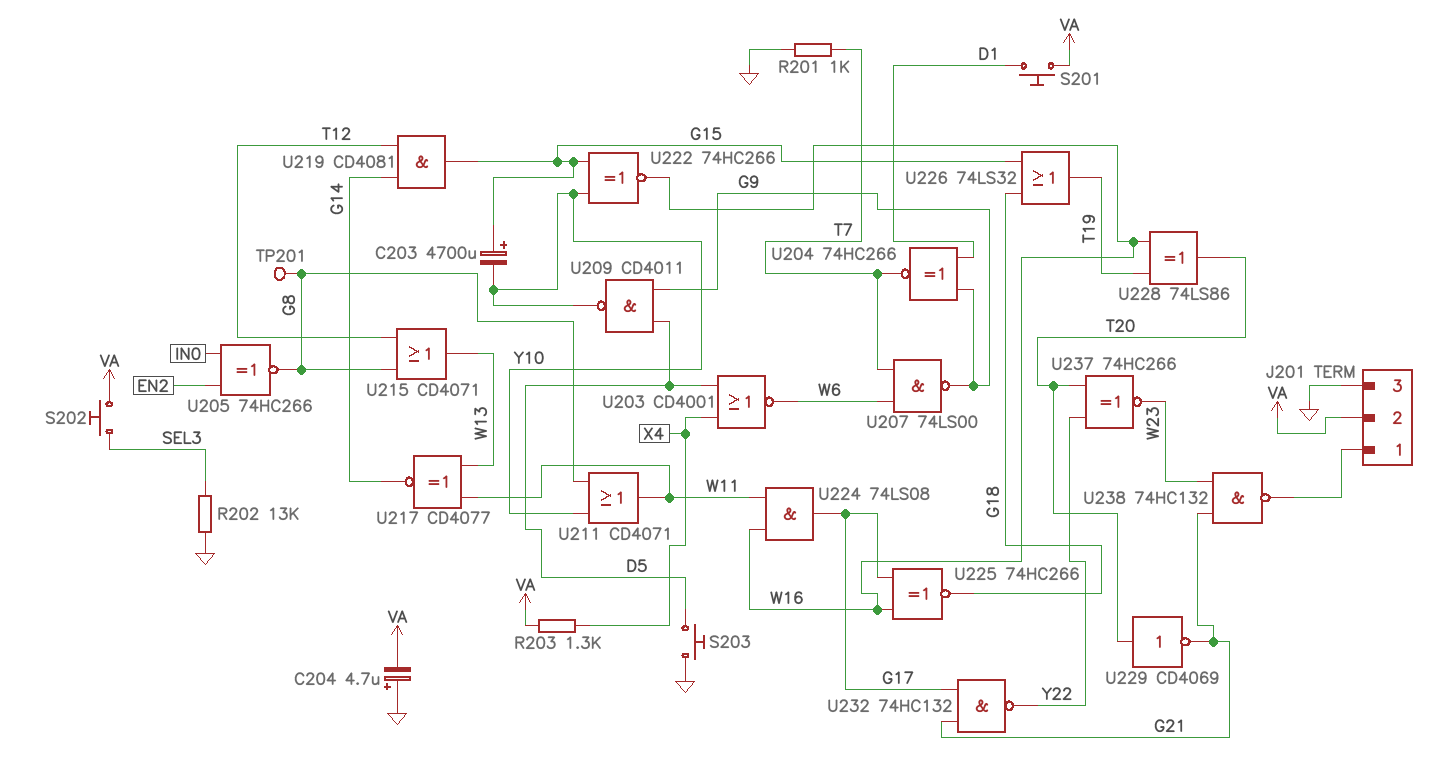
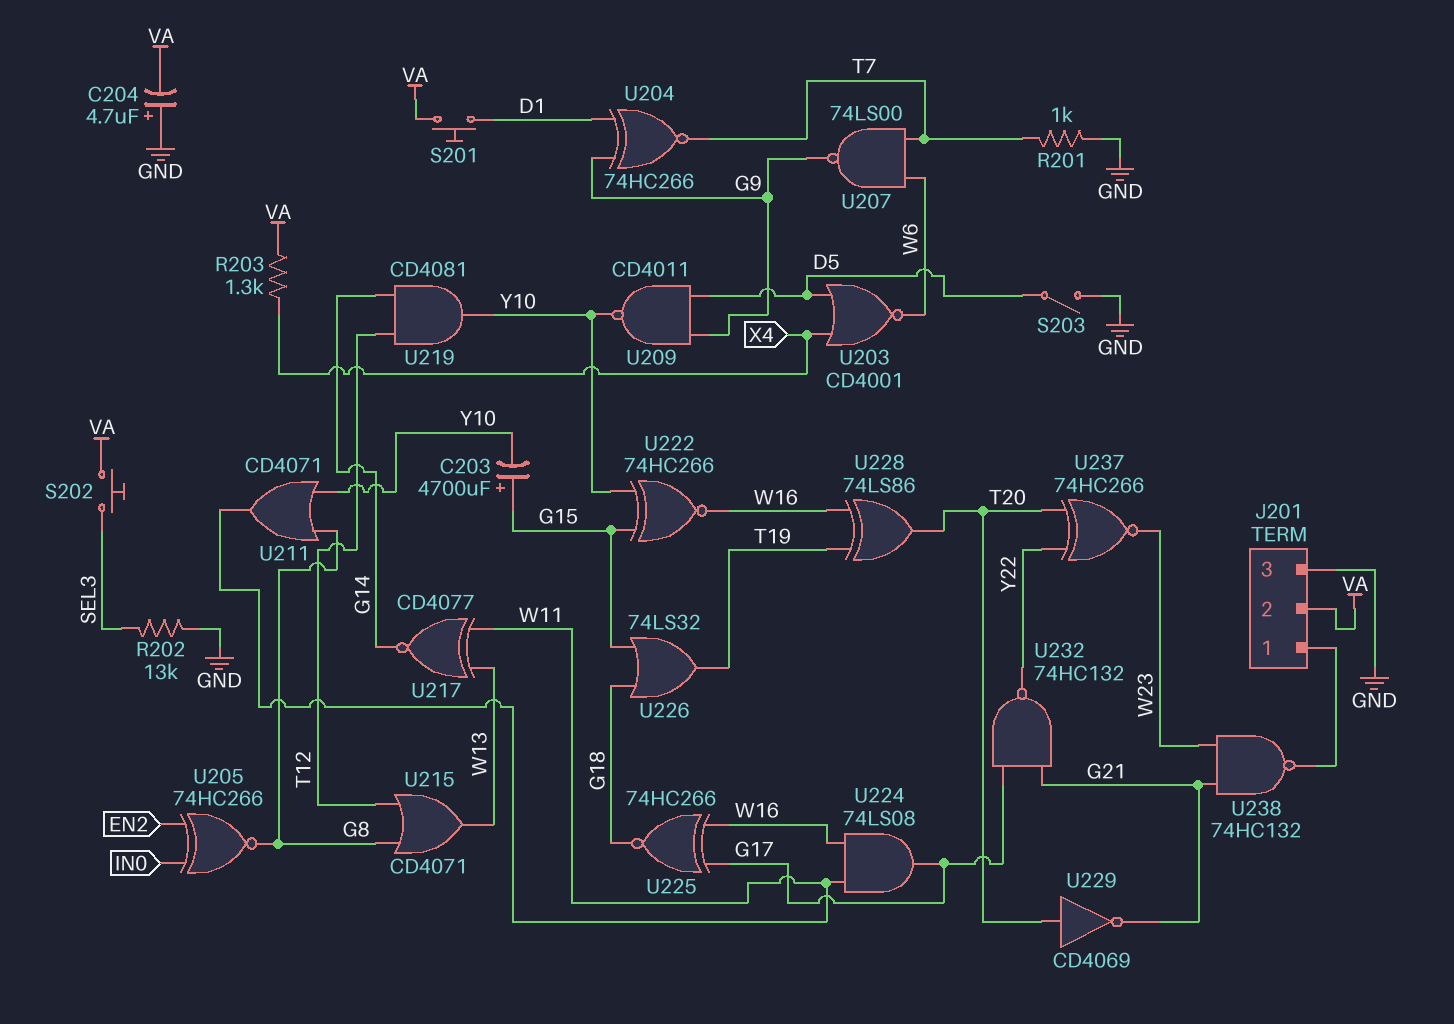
S203: button (D5, GND) -> switch (D5, GND)
TP201: test point (G8) -> none
U219: AND CD4081 (in G14, in T12, out G15) -> AND CD4081 (in G14, in T12, out Y10)

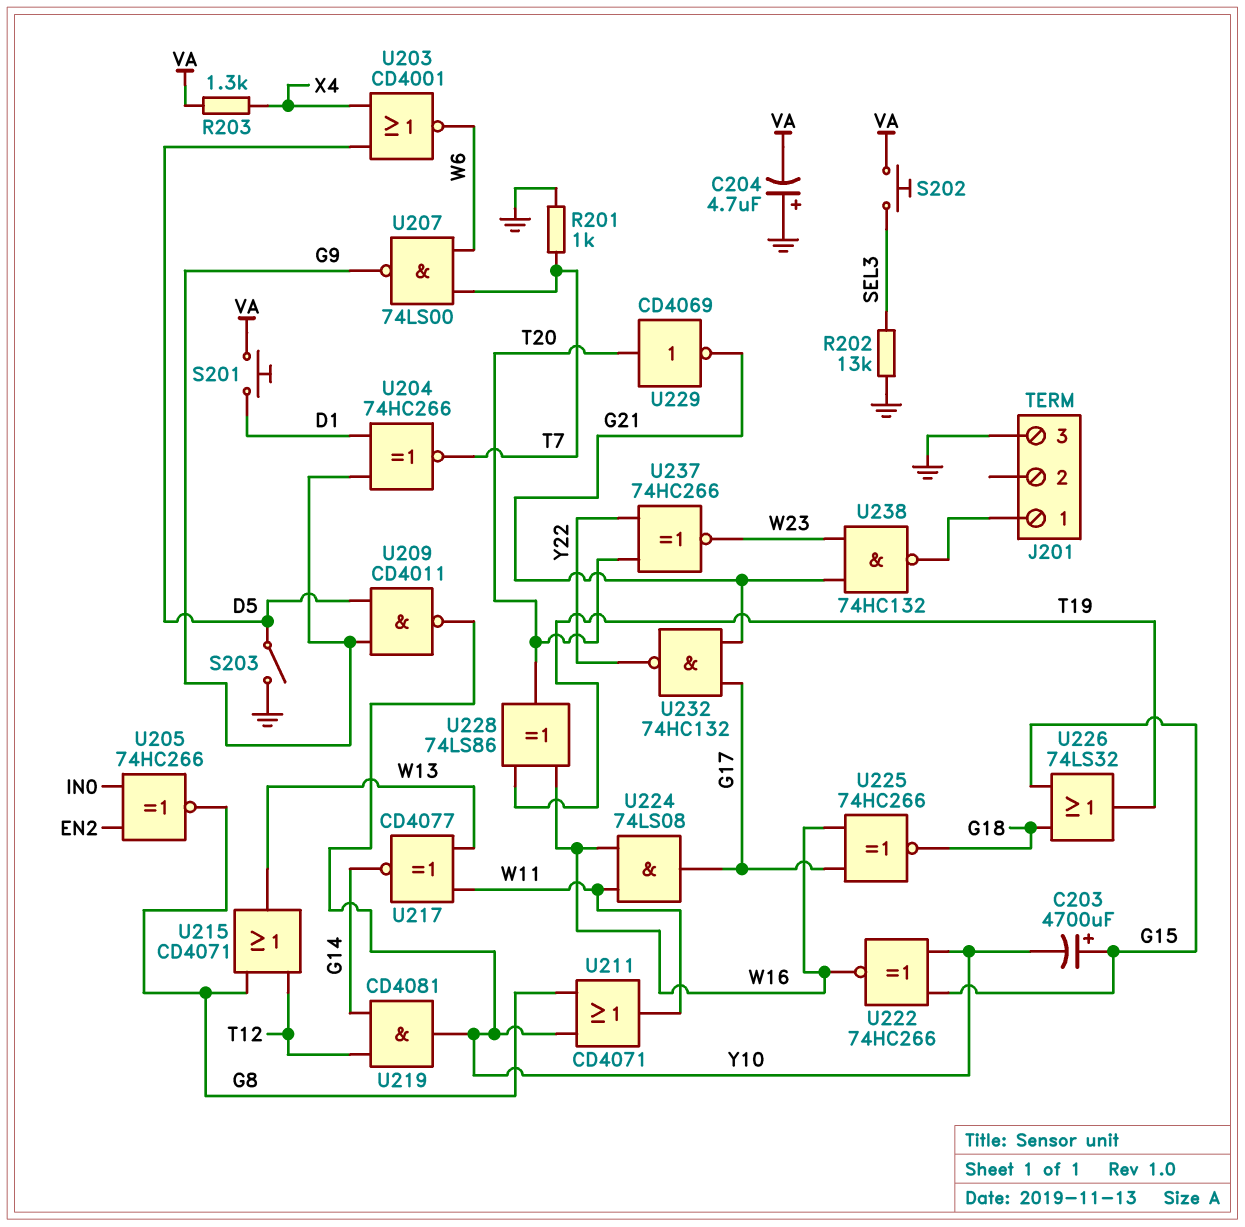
J201 pin 2: VA -> none

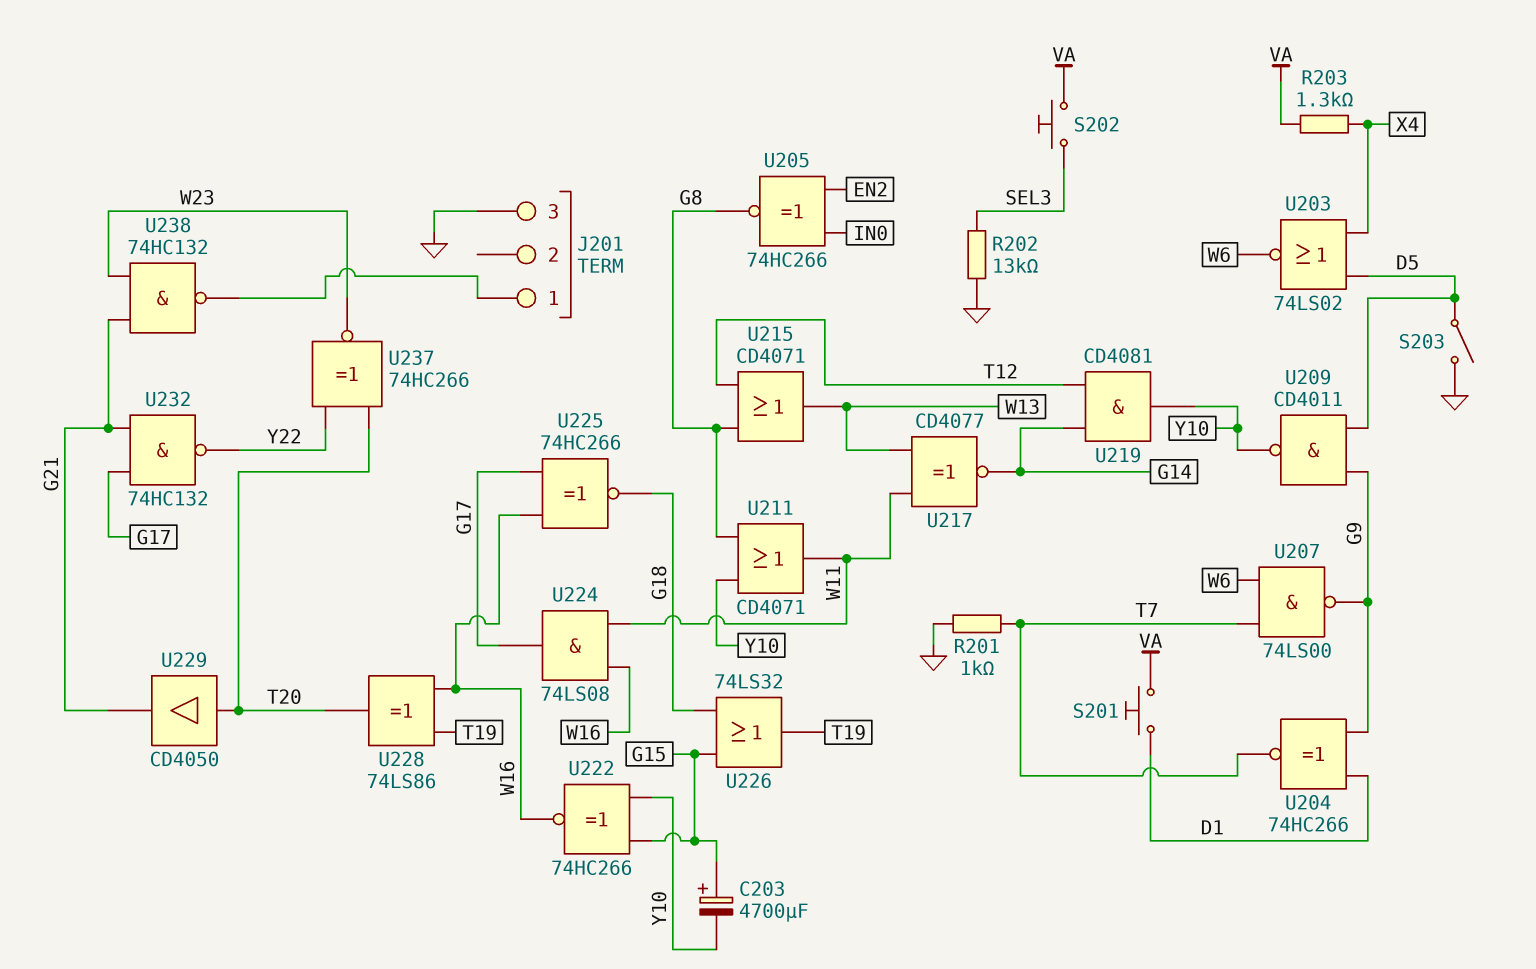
C204: 4.7uF (plus GND, minus VA) -> none
U203: NOR CD4001 (in D5, in X4, out W6) -> NOR 74LS02 (in D5, in X4, out W6)
U229: NOT CD4069 (in T20, out G21) -> buffer CD4050 (in T20, out G21)

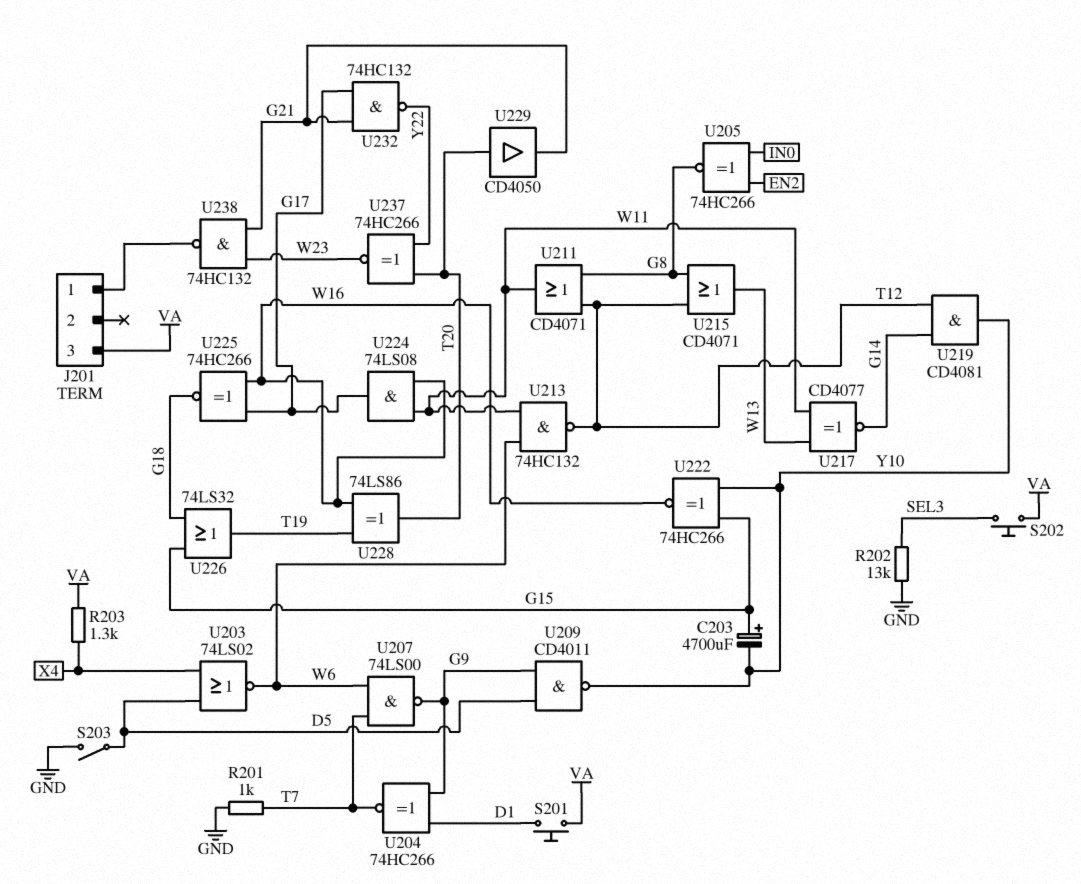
J201 pin 3: GND -> VA
U211: OR CD4071 (in G8, in Y10, out W11) -> OR CD4071 (in G8, in T12, out W11)
U213: none -> NAND 74HC132 (in W6, in W11, out T12)

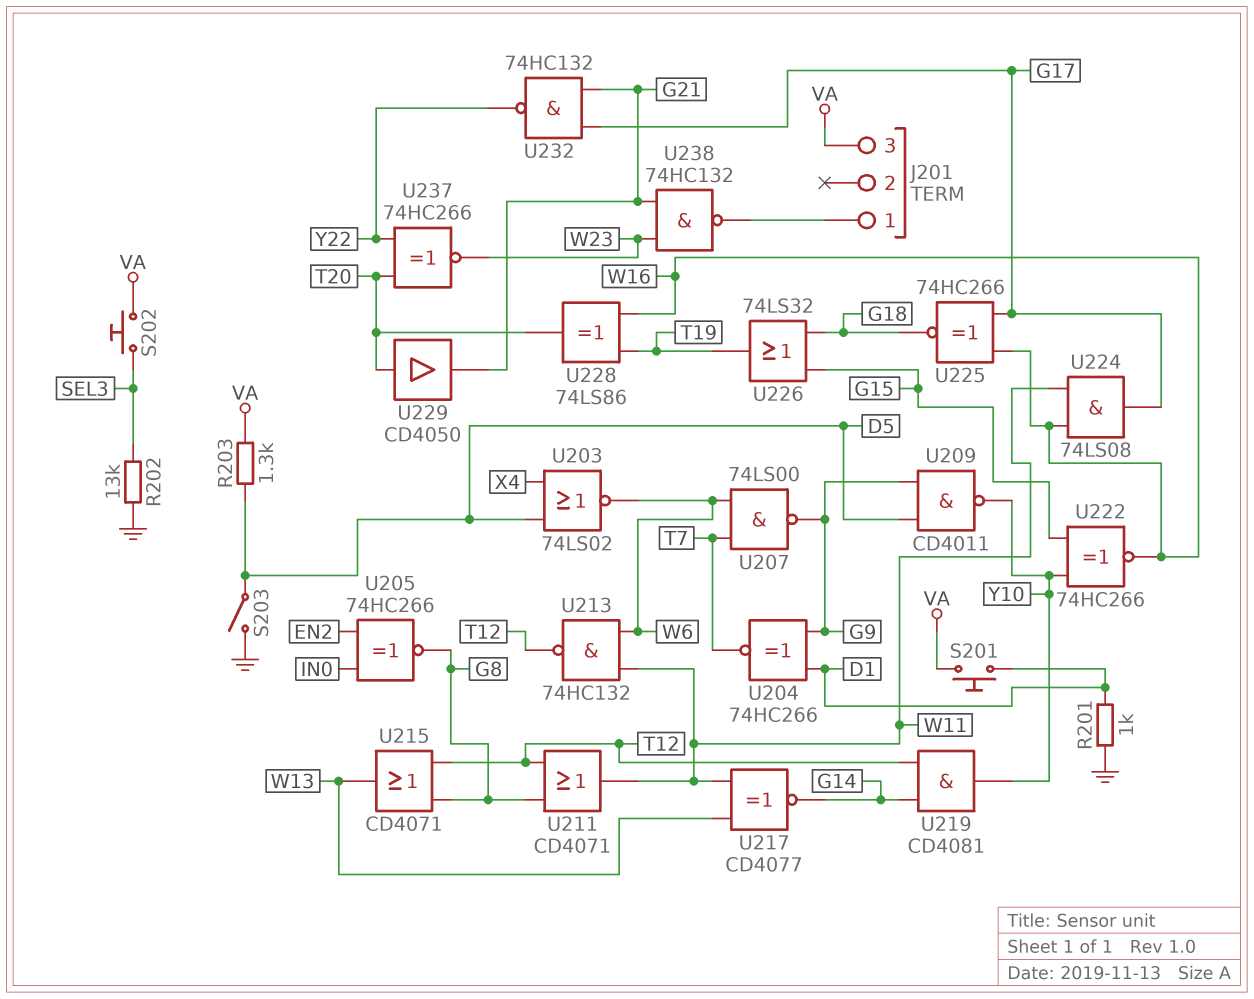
C203: 4700uF (plus G15, minus Y10) -> none
R201: 1k (GND, T7) -> 1k (D1, GND)
R203: 1.3k (VA, X4) -> 1.3k (D5, VA)

